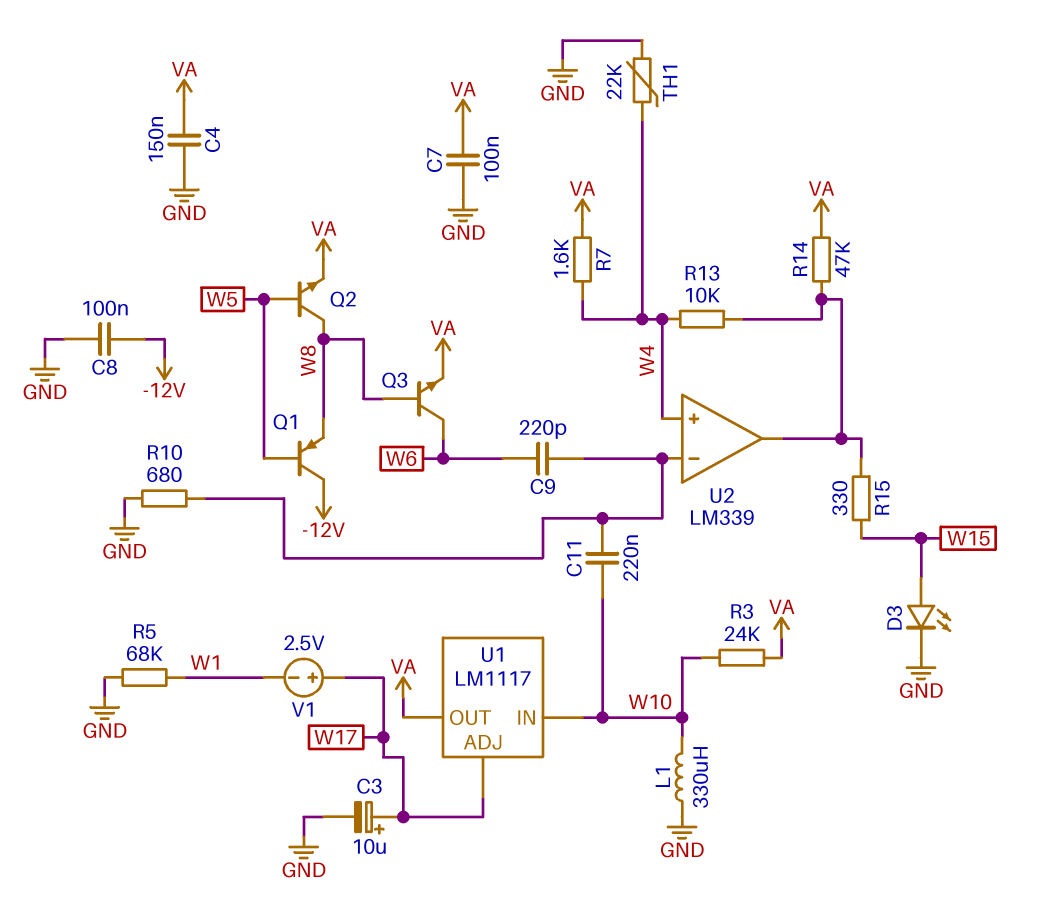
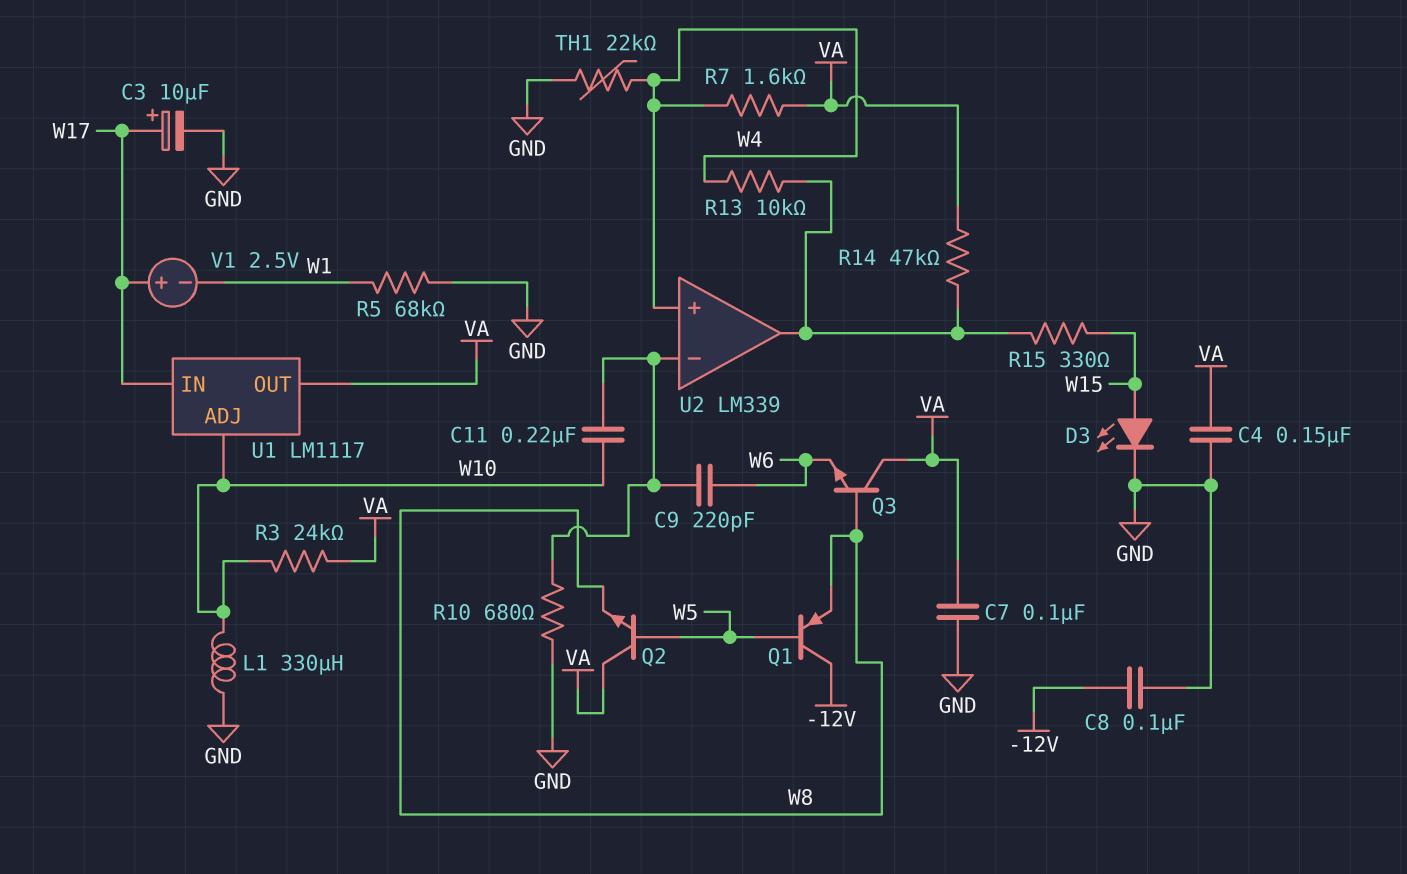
Q2: NPN (B W5, C W8, E VA) -> NPN (B W5, C VA, E W8)
Q3: NPN (B W8, C W6, E VA) -> NPN (B W8, C VA, E W6)
U1 pin ADJ: W17 -> W10
U1 pin IN: W10 -> W17

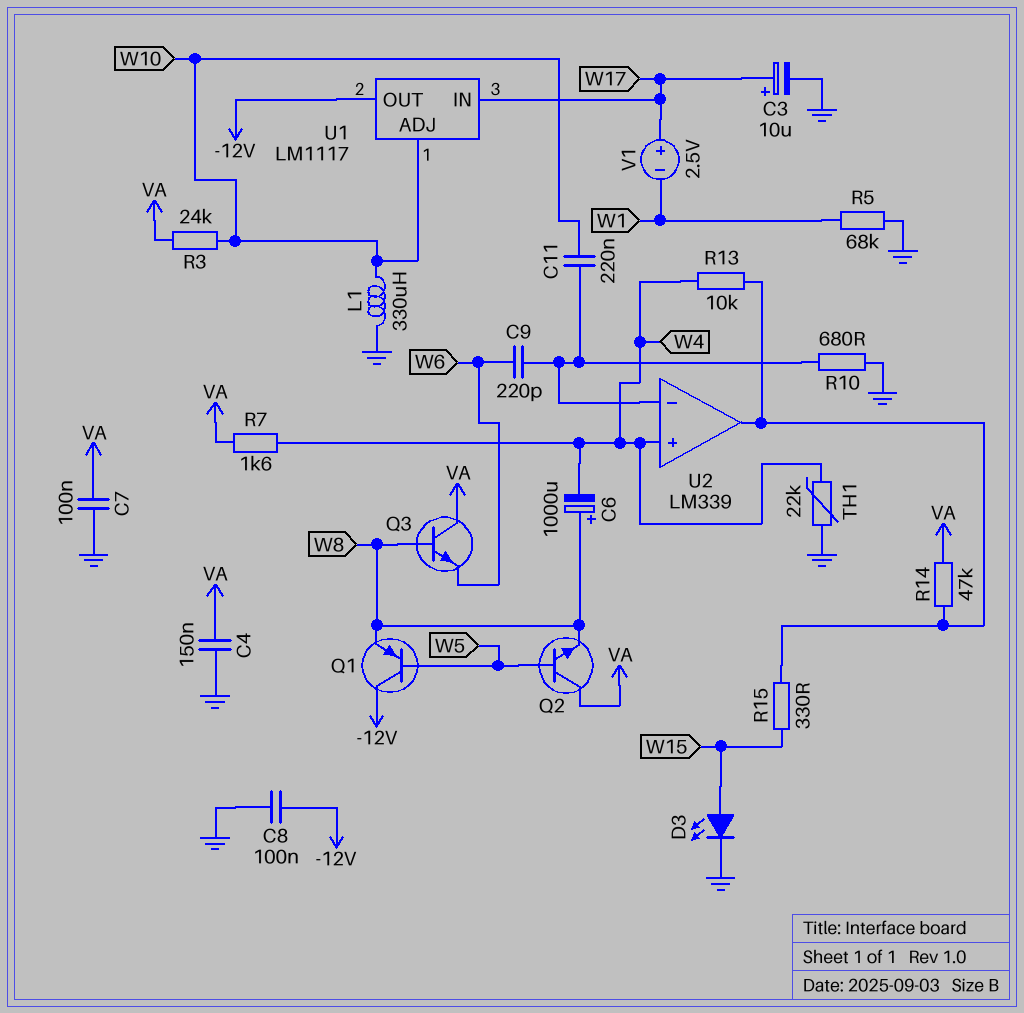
C6: none -> 1000uF (plus W8, minus W4)
U1 pin OUT: VA -> -12V

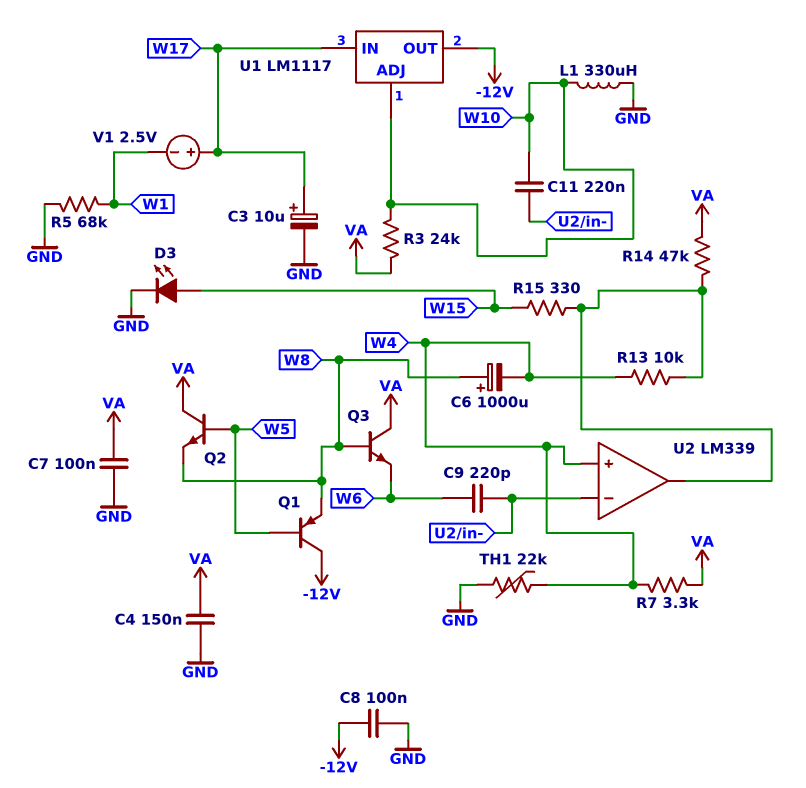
R7: 1.6k (VA, W4) -> 3.3k (VA, W4)
R10: 680 (GND, U2/in-) -> none

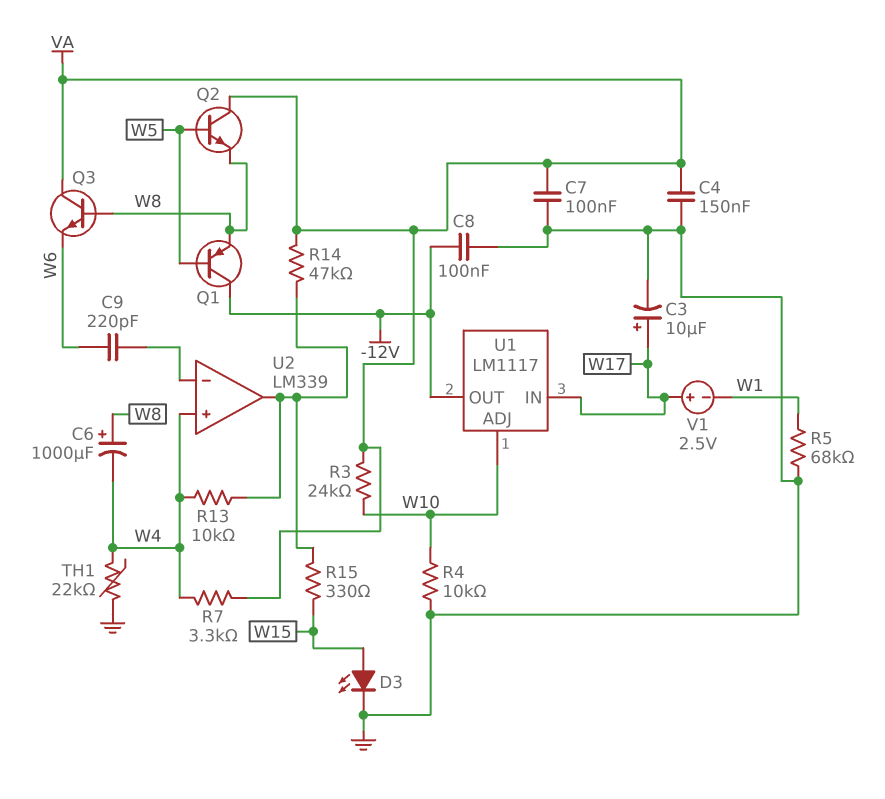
C11: 220nF (U2/in-, W10) -> none
L1: 330uH (GND, W10) -> none
R4: none -> 10k (GND, W10)

